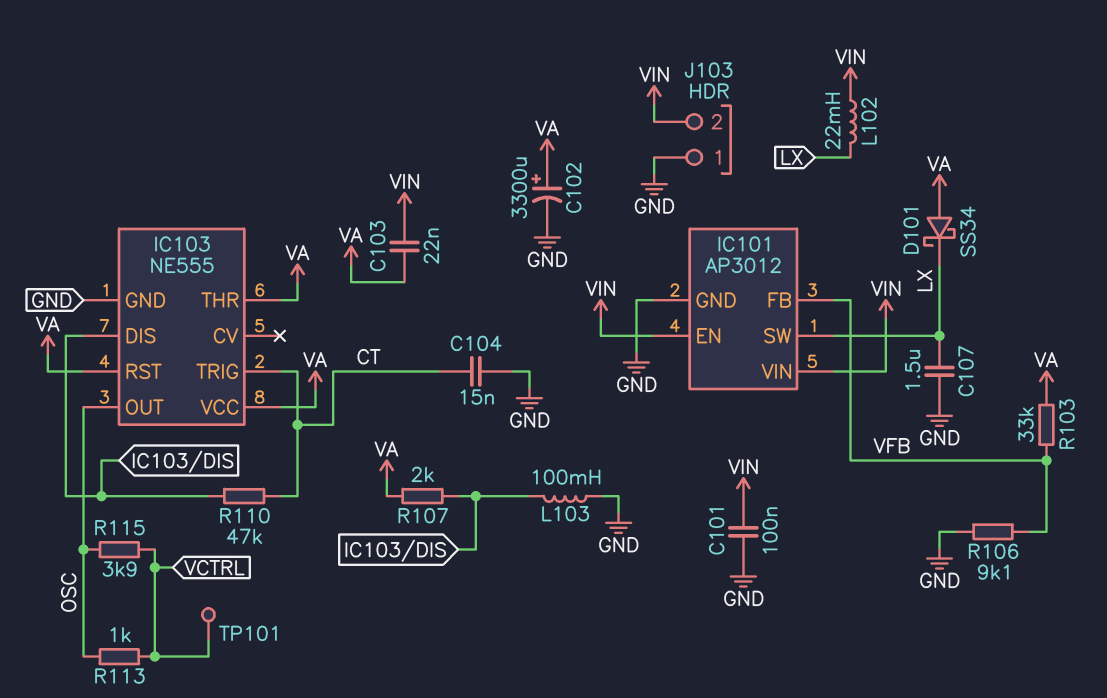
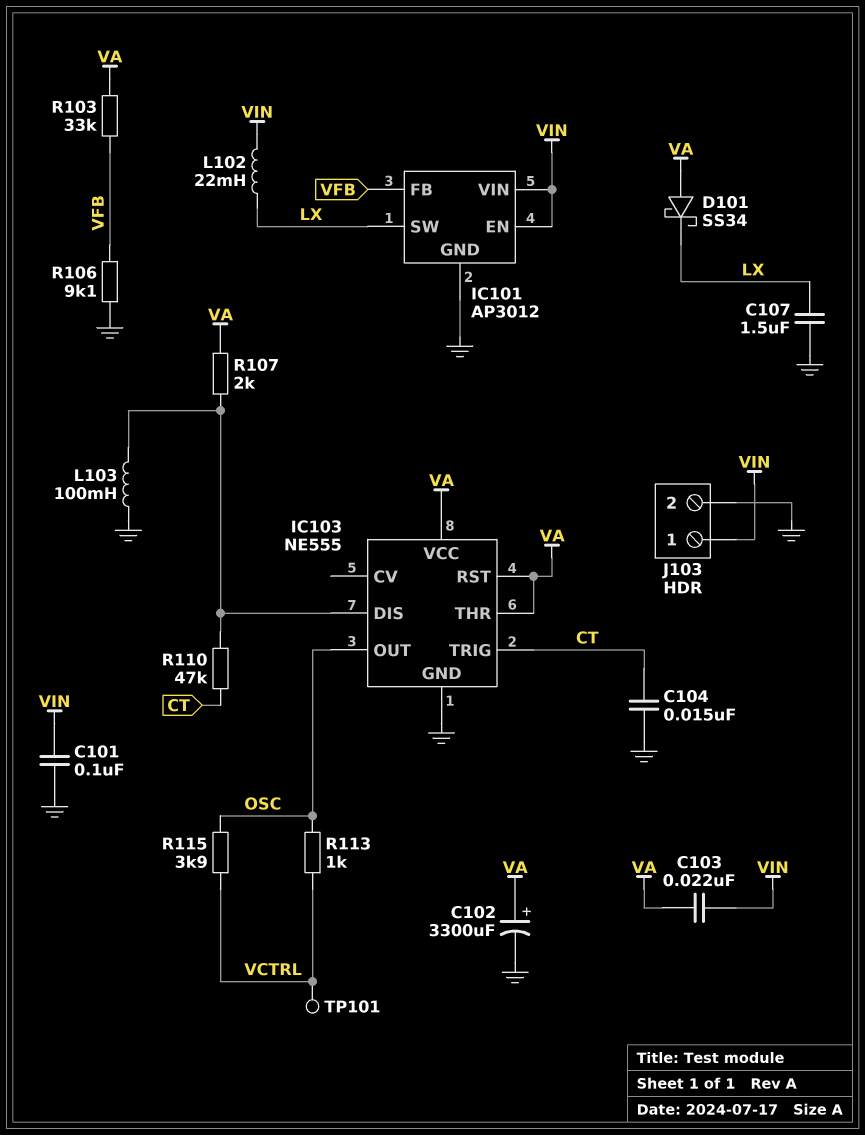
J103 pin 1: GND -> VIN
J103 pin 2: VIN -> GND

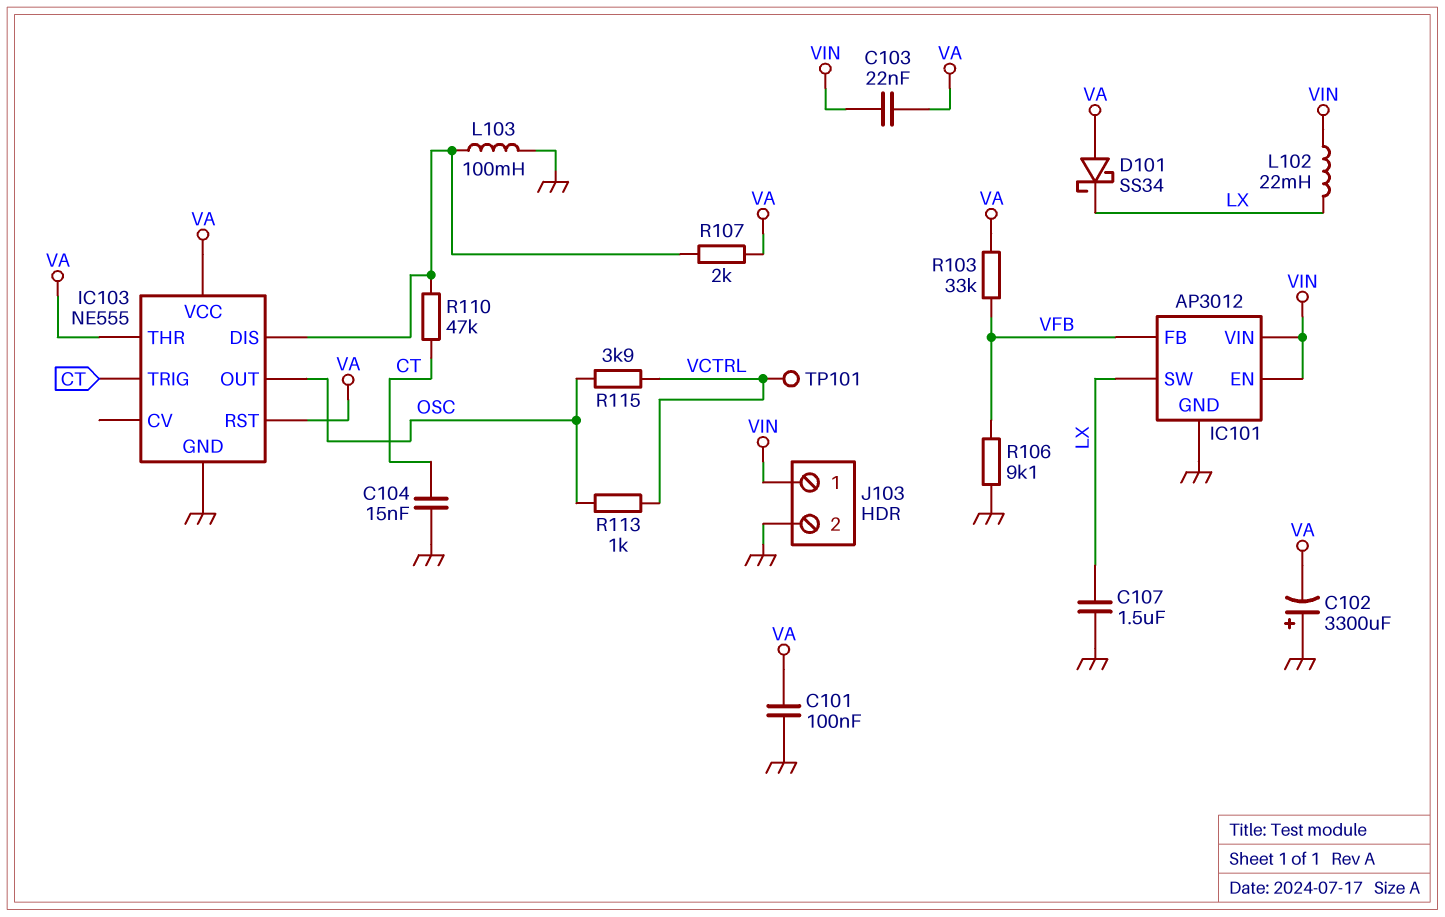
C101: 100nF (GND, VIN) -> 100nF (GND, VA)
C102: 3300uF (plus VA, minus GND) -> 3300uF (plus GND, minus VA)

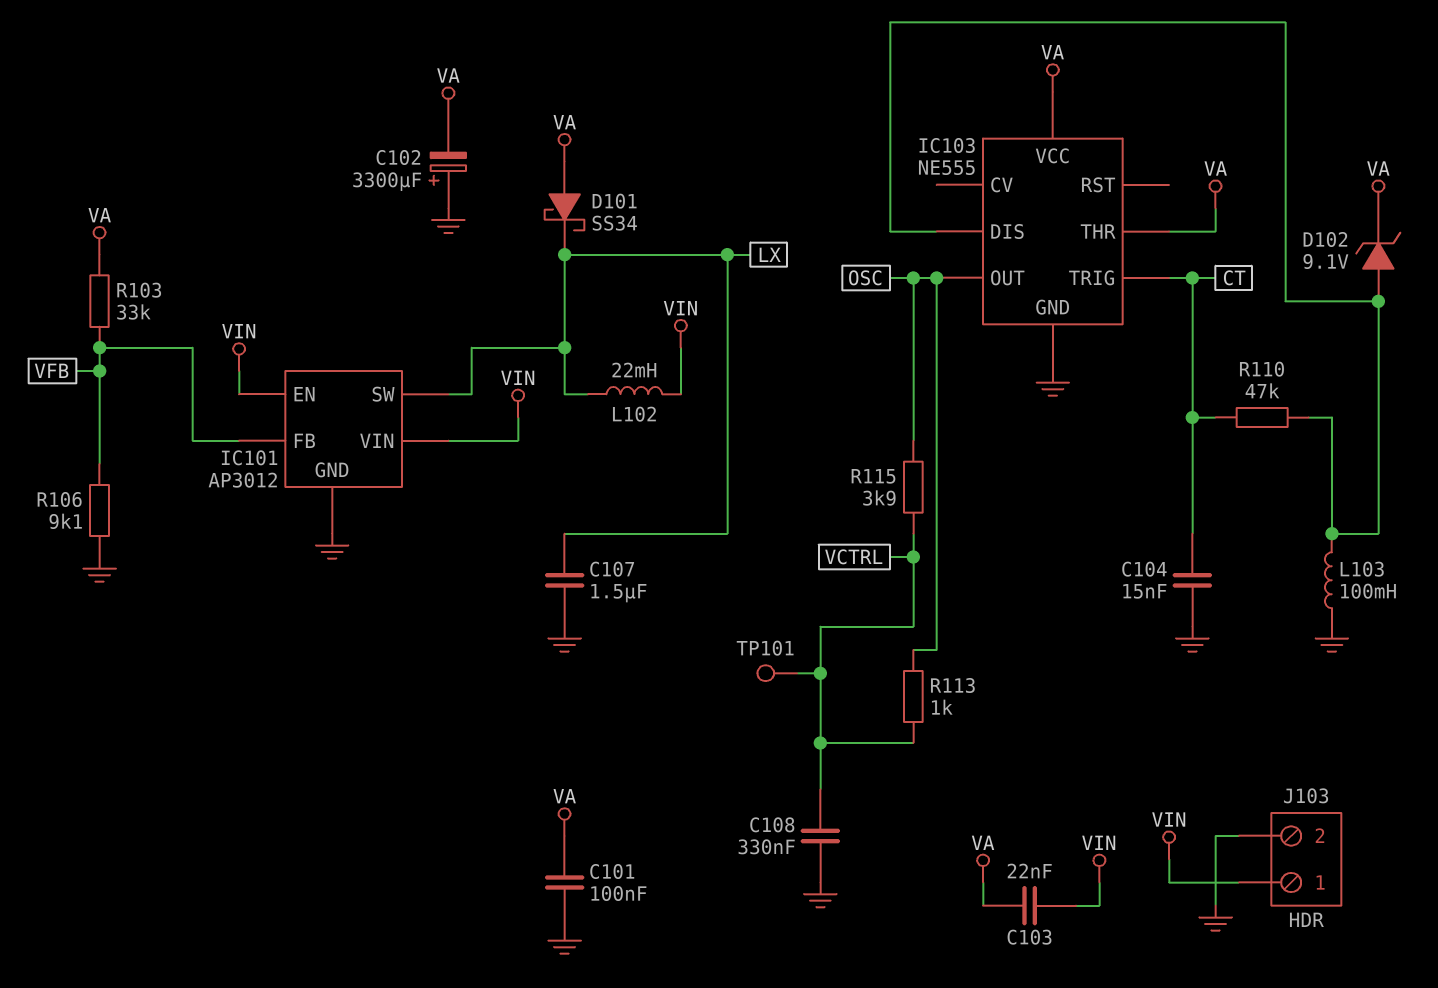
C108: none -> 330nF (GND, VCTRL)
D102: none -> zener 9.1V (A IC103/DIS, K VA)
IC103 pin RST: VA -> none
R107: 2k (IC103/DIS, VA) -> none

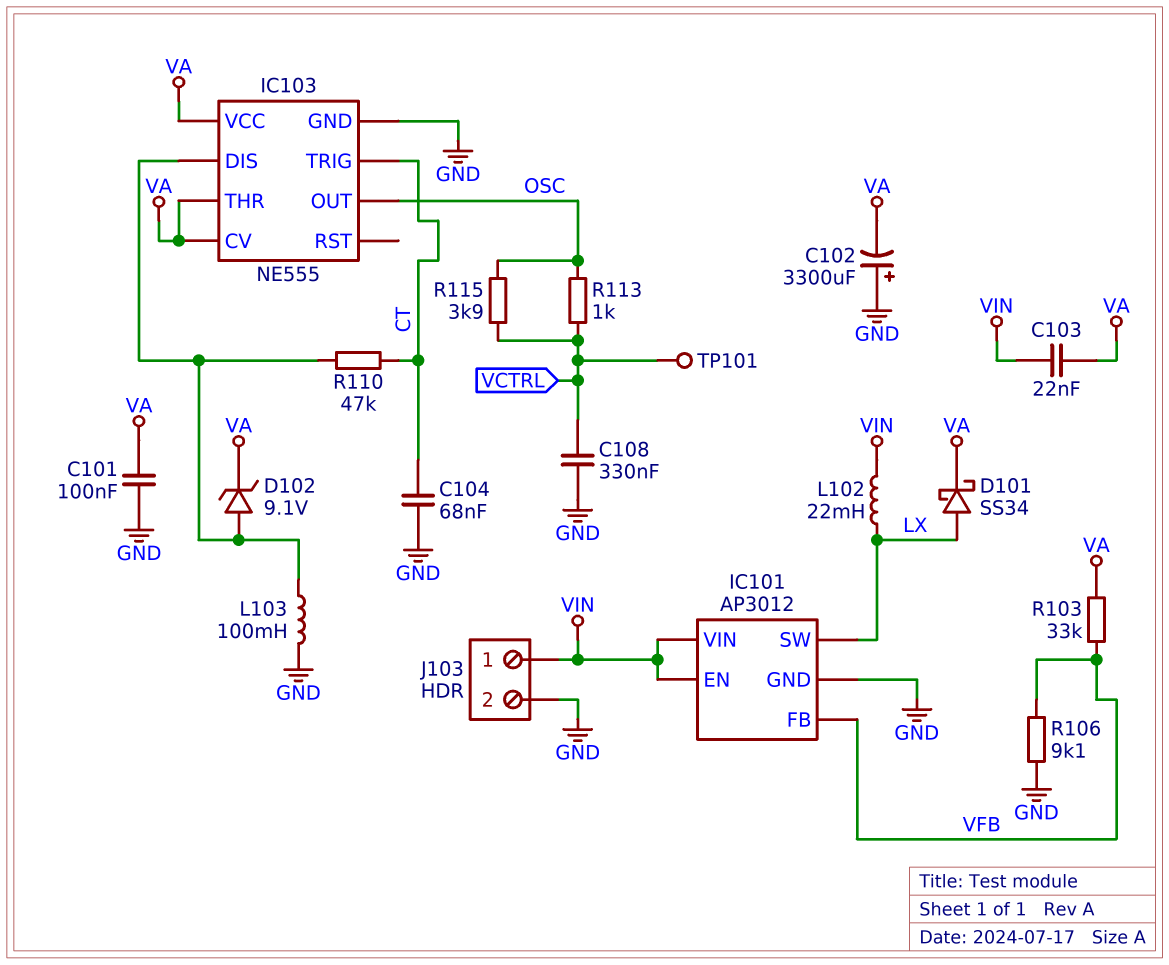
C104: 15nF (CT, GND) -> 68nF (CT, GND)
C107: 1.5uF (GND, LX) -> none
D101: schottky SS34 (A VA, K LX) -> schottky SS34 (A LX, K VA)
IC103 pin CV: none -> VA

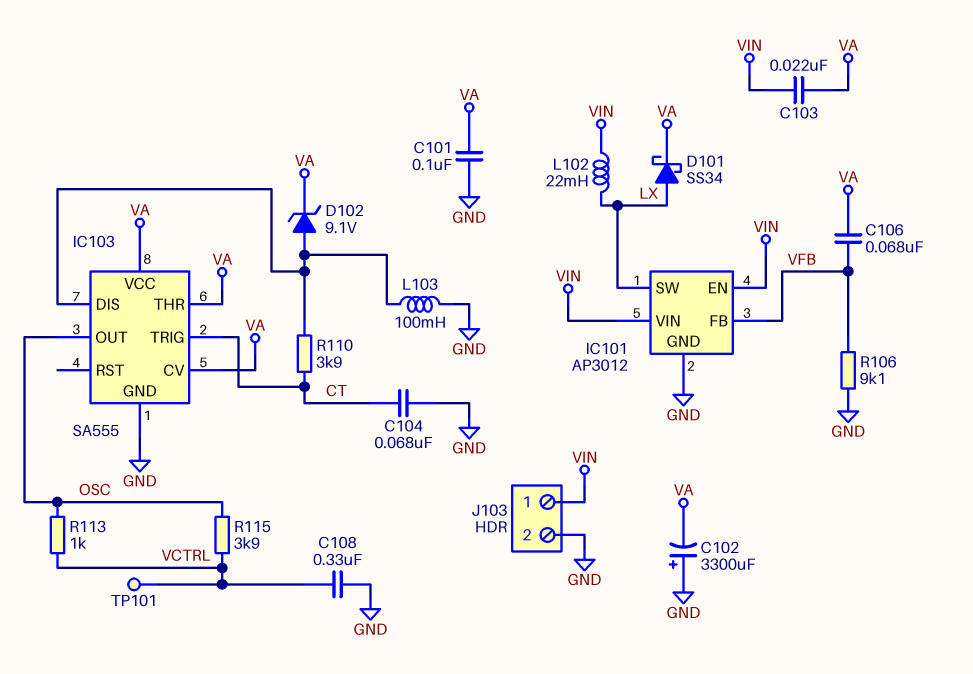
C106: none -> 68nF (VA, VFB)
IC103: NE555 -> SA555
R103: 33k (VA, VFB) -> none
R110: 47k (CT, IC103/DIS) -> 3.9k (CT, IC103/DIS)

